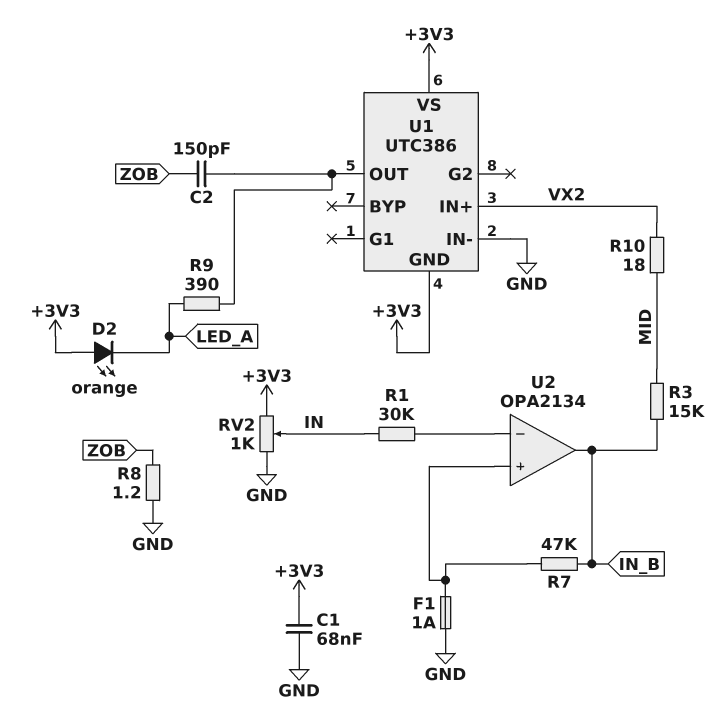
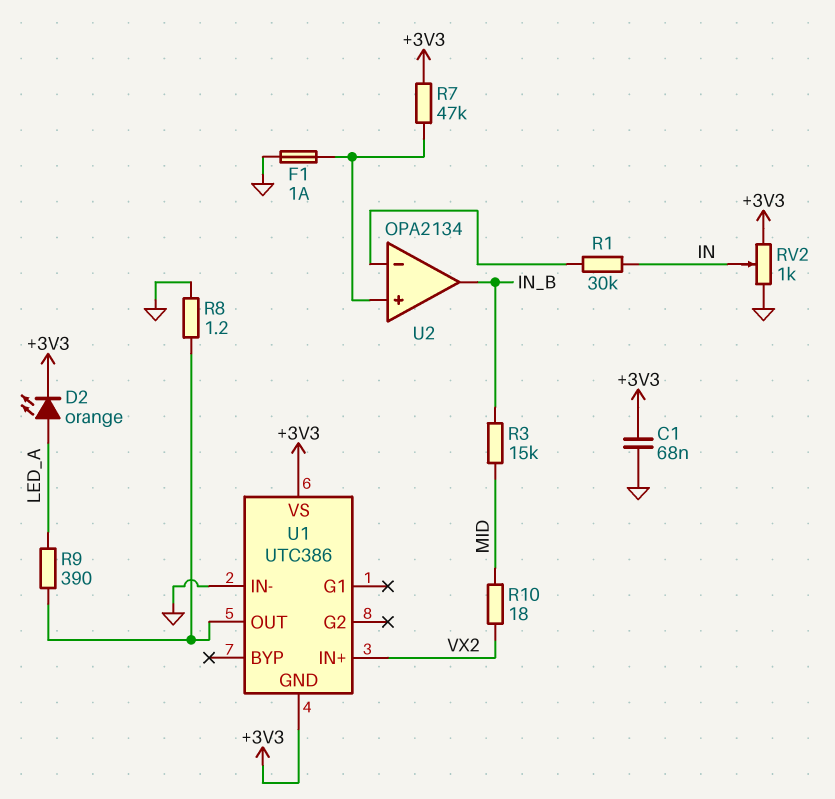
C2: 150pF (U1/OUT, ZOB) -> none
D2: LED orange (A +3V3, K LED_A) -> LED orange (A LED_A, K +3V3)
R7: 47k (IN_B, U2/in+) -> 47k (+3V3, U2/in+)
R8: 1.2 (GND, ZOB) -> 1.2 (GND, U1/OUT)

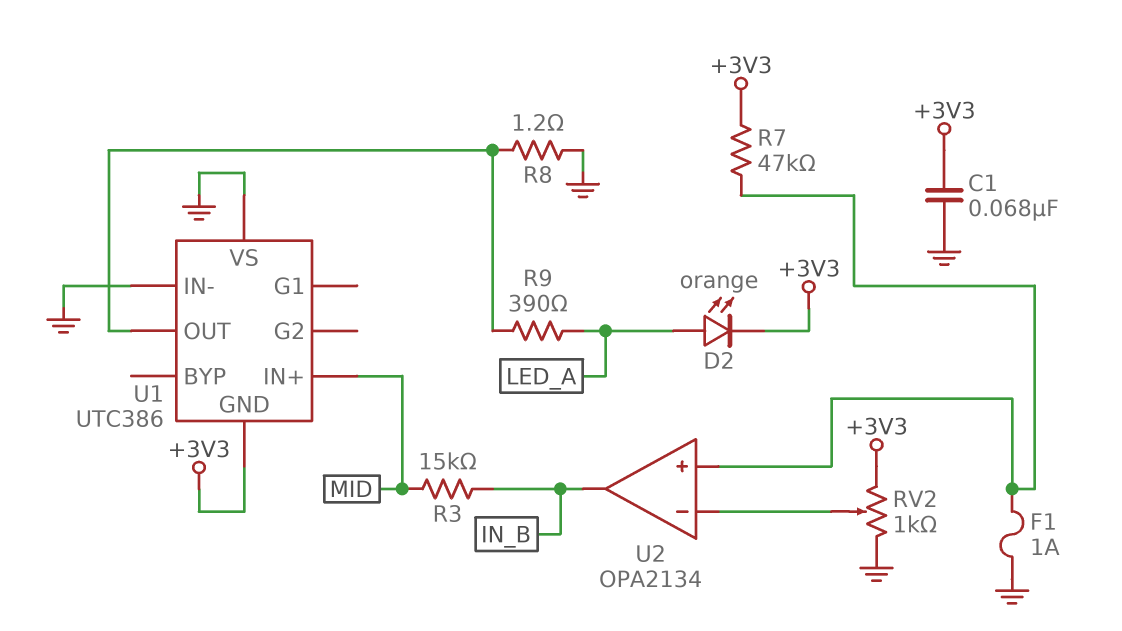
R1: 30k (IN, U2/in-) -> none
R10: 18 (MID, VX2) -> none
RV2: 1k (+3V3, GND, wiper IN) -> 1k (+3V3, GND, wiper U2/in-)
U1 pin IN+: VX2 -> MID
U1 pin VS: +3V3 -> GND

